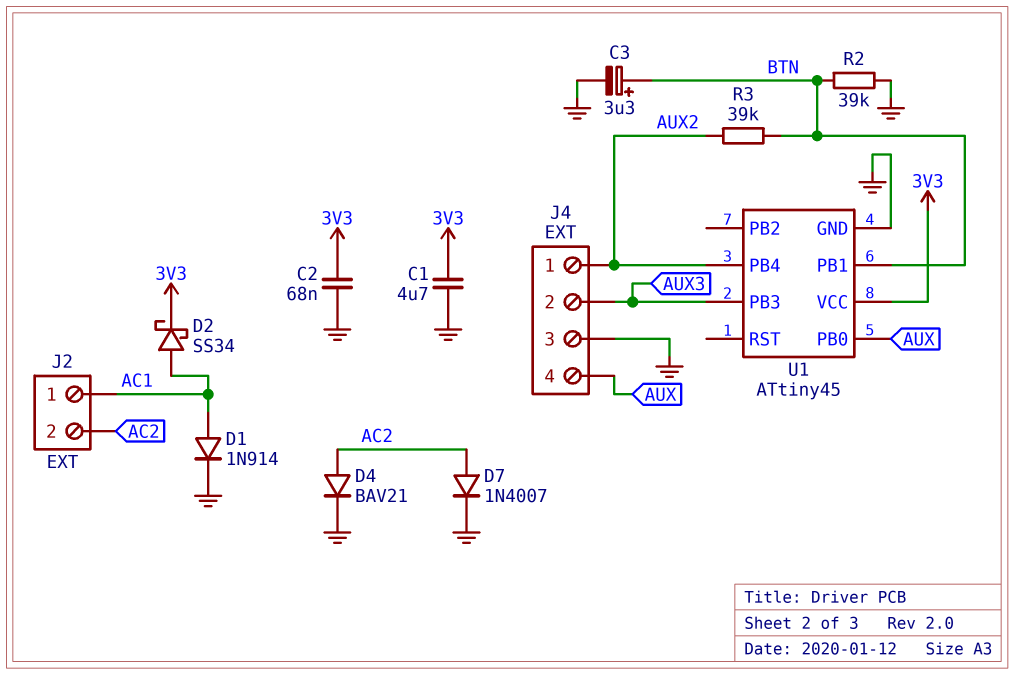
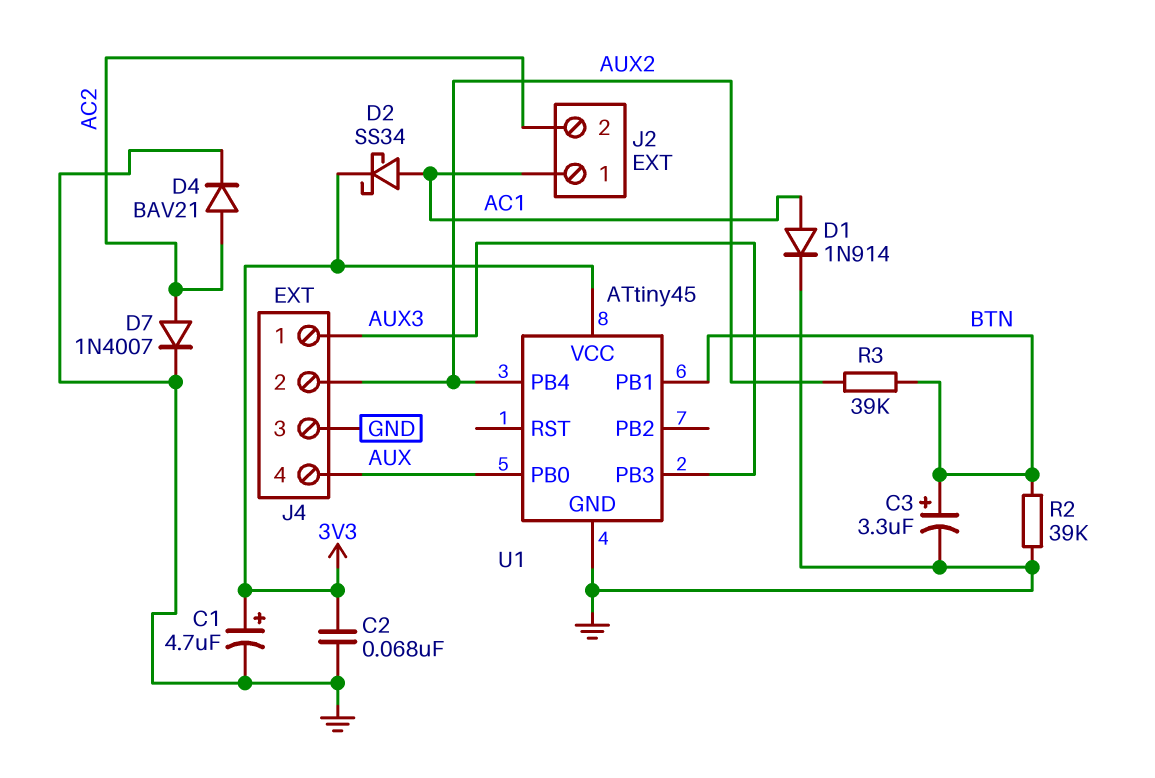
C1: 4.7uF (3V3, GND) -> 4.7uF (plus 3V3, minus GND)
J4 pin 1: AUX2 -> AUX3
J4 pin 2: AUX3 -> AUX2

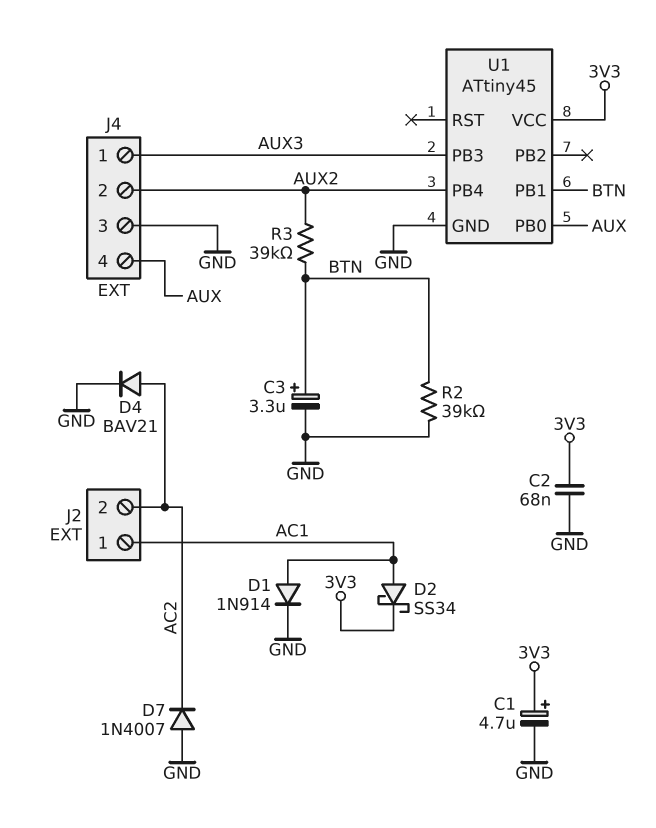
D7: diode 1N4007 (A AC2, K GND) -> diode 1N4007 (A GND, K AC2)

